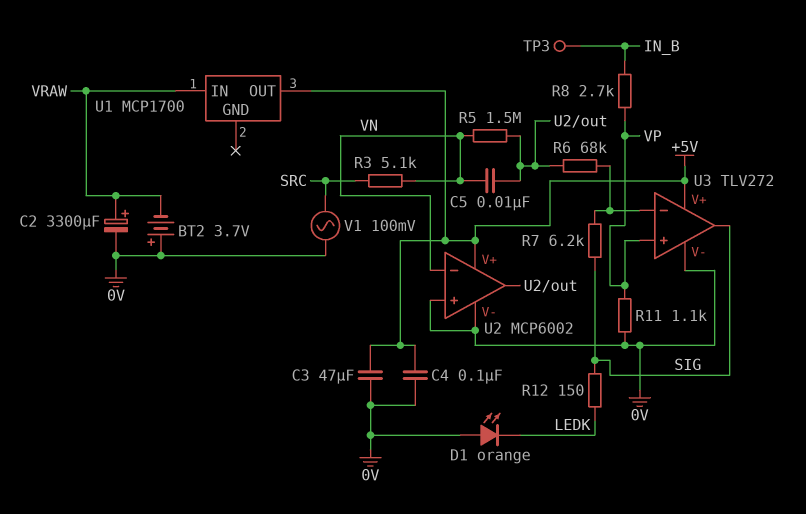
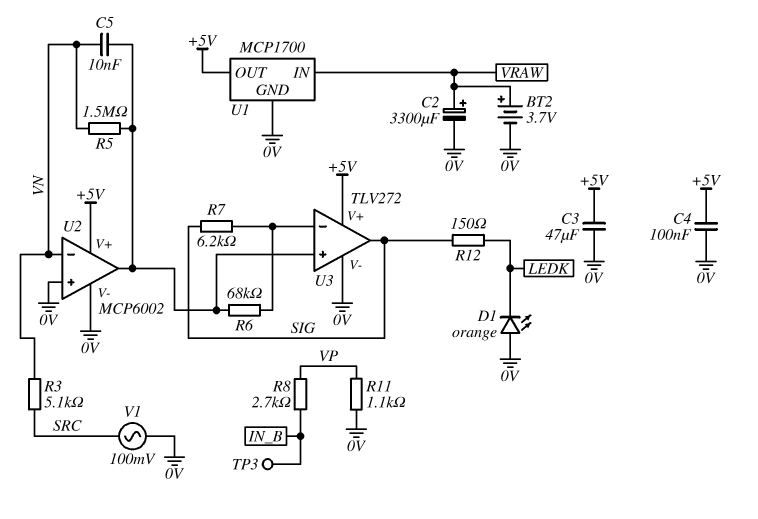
BT2: 3.7V (plus 0V, minus VRAW) -> 3.7V (plus VRAW, minus 0V)
U1 pin GND: none -> 0V
U3 pin in+: VP -> U2/out

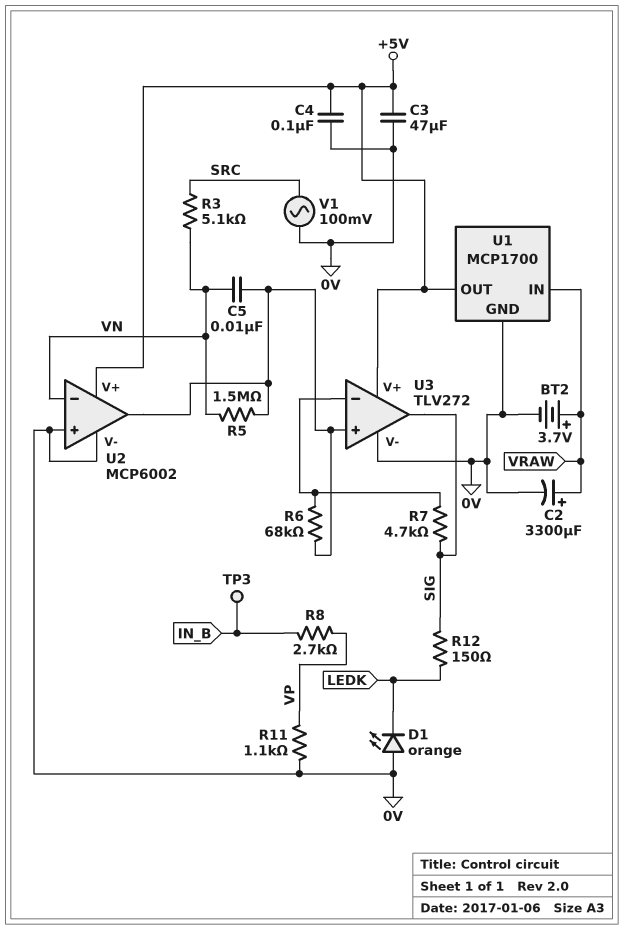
R7: 6.2k (SIG, U3/in-) -> 4.7k (SIG, U3/in-)

